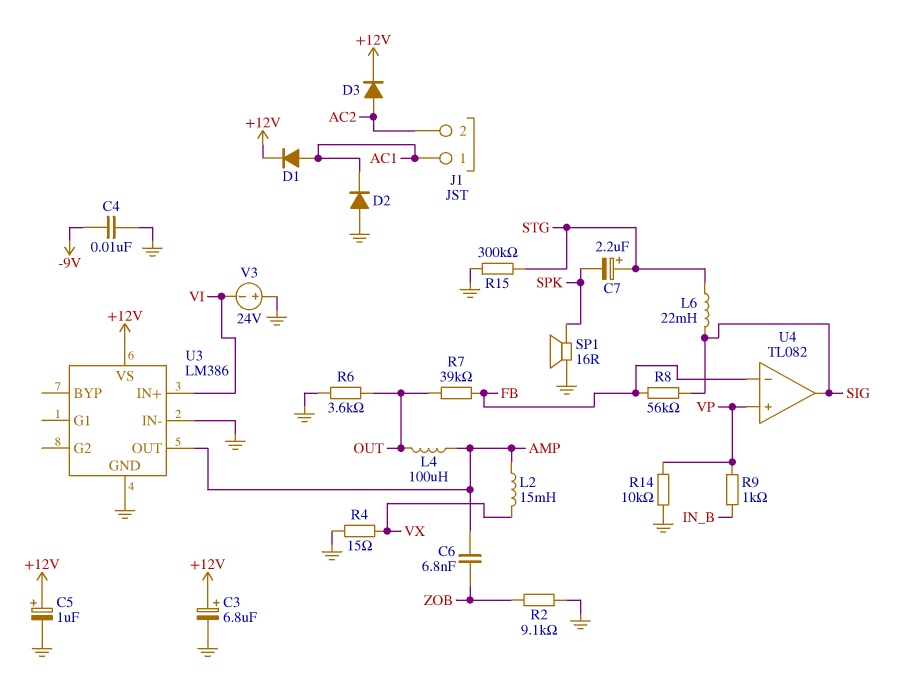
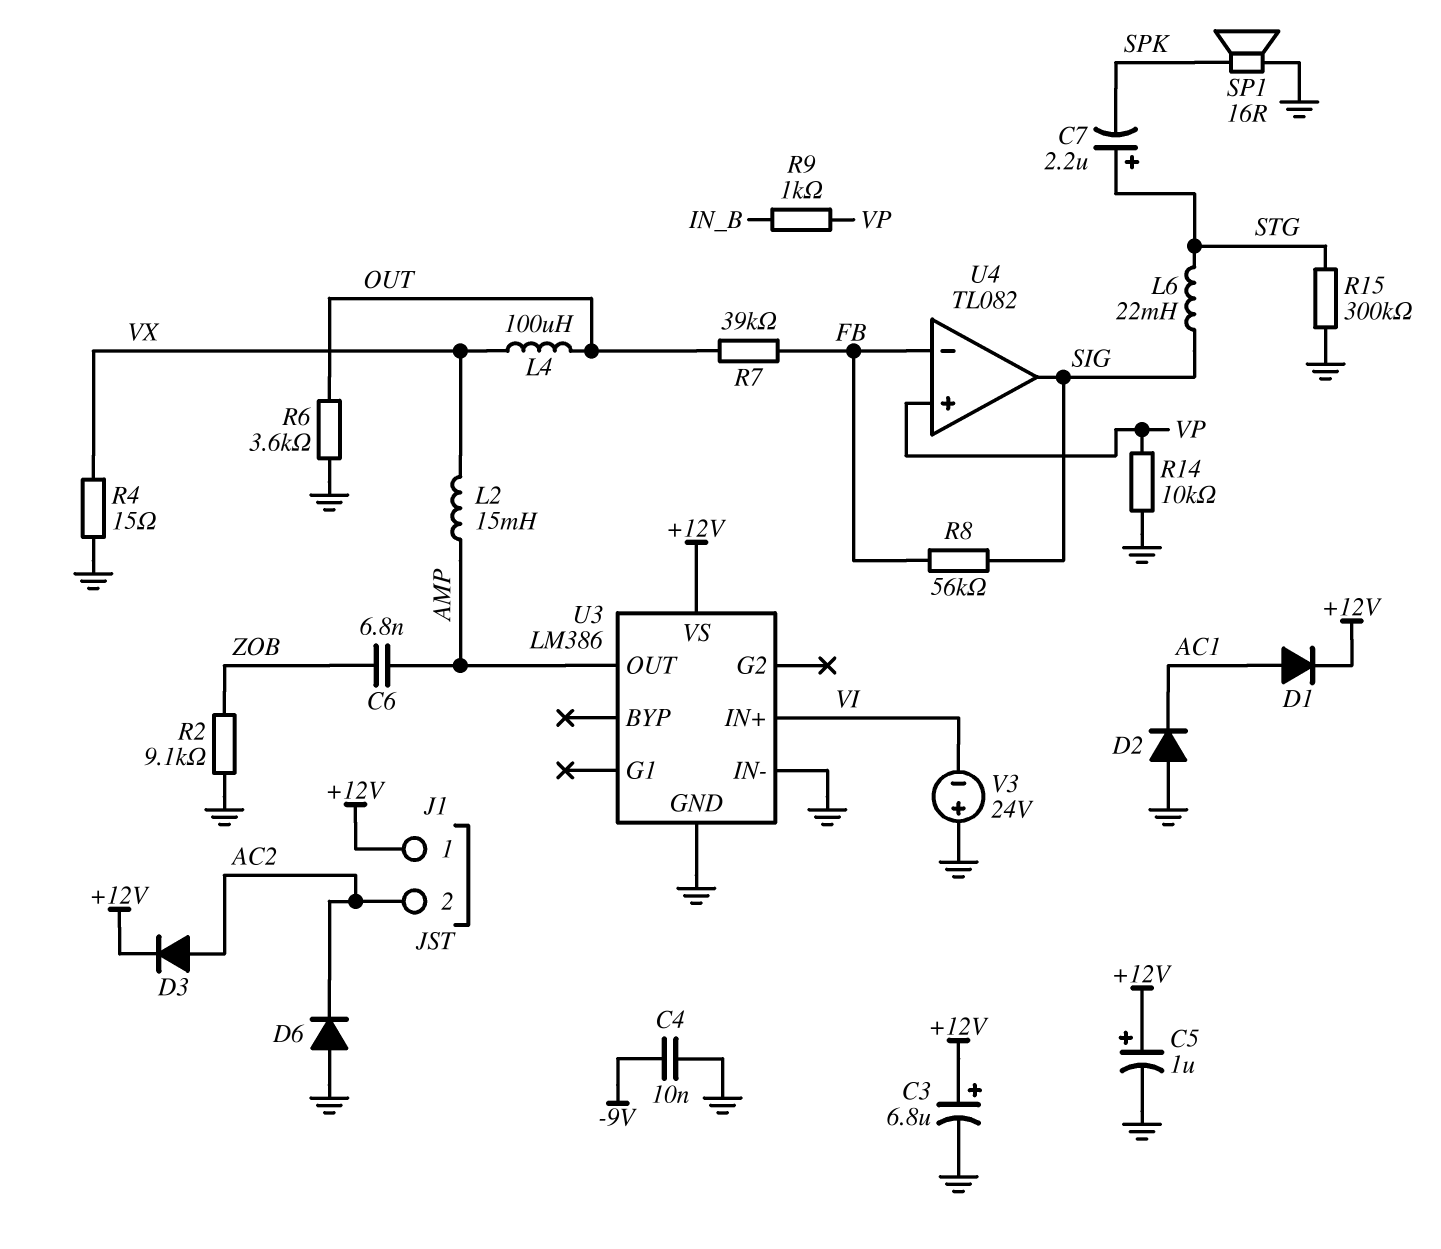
D6: none -> diode (A GND, K AC2)
J1 pin 1: AC1 -> +12V
L4: 100uH (AMP, OUT) -> 100uH (OUT, VX)

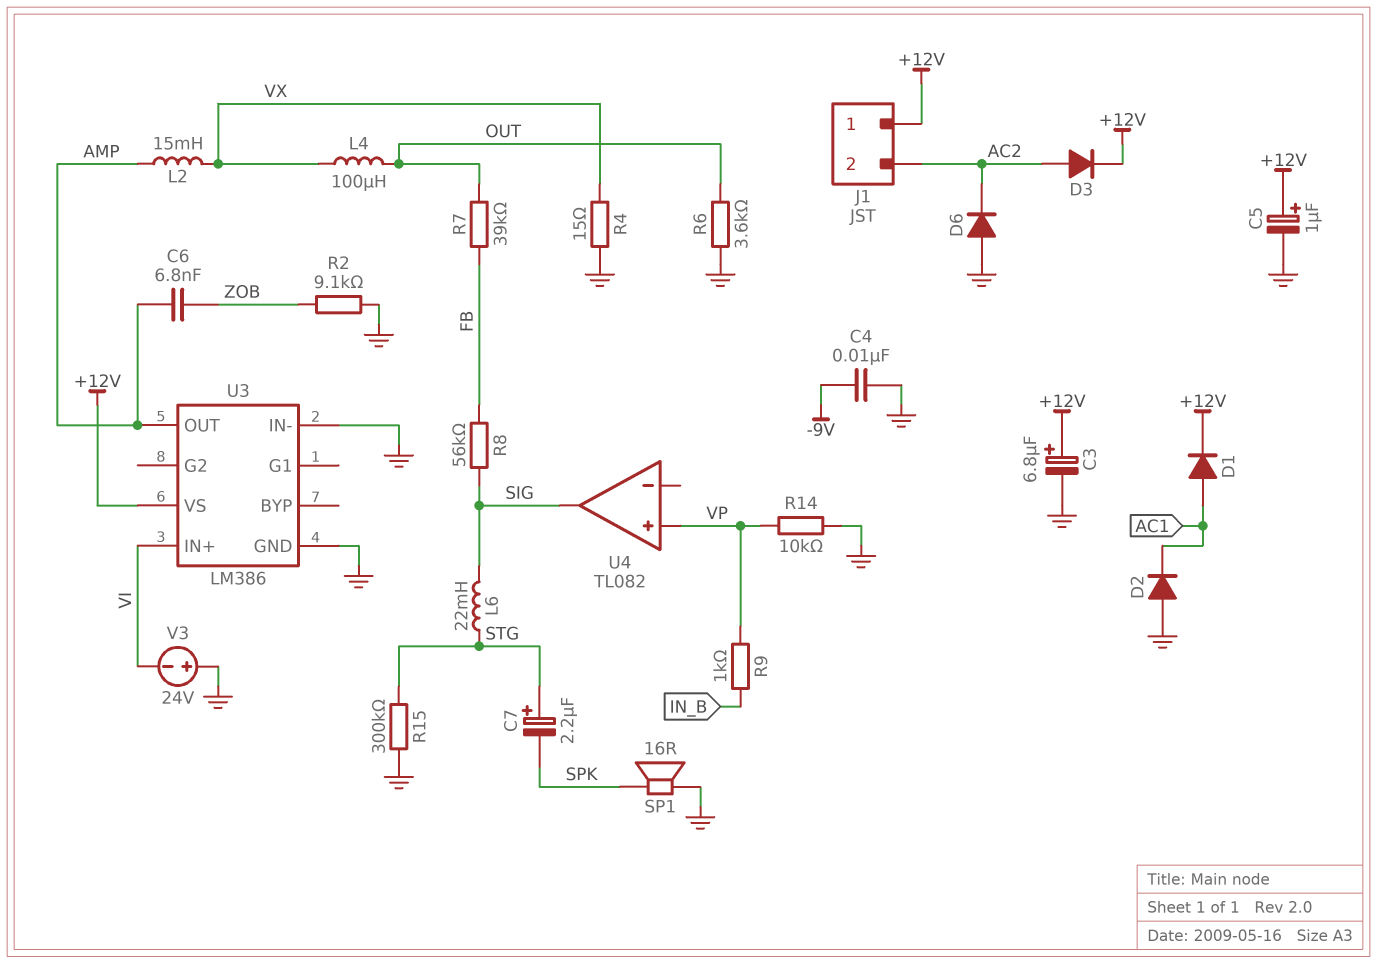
U4 pin in-: FB -> none

